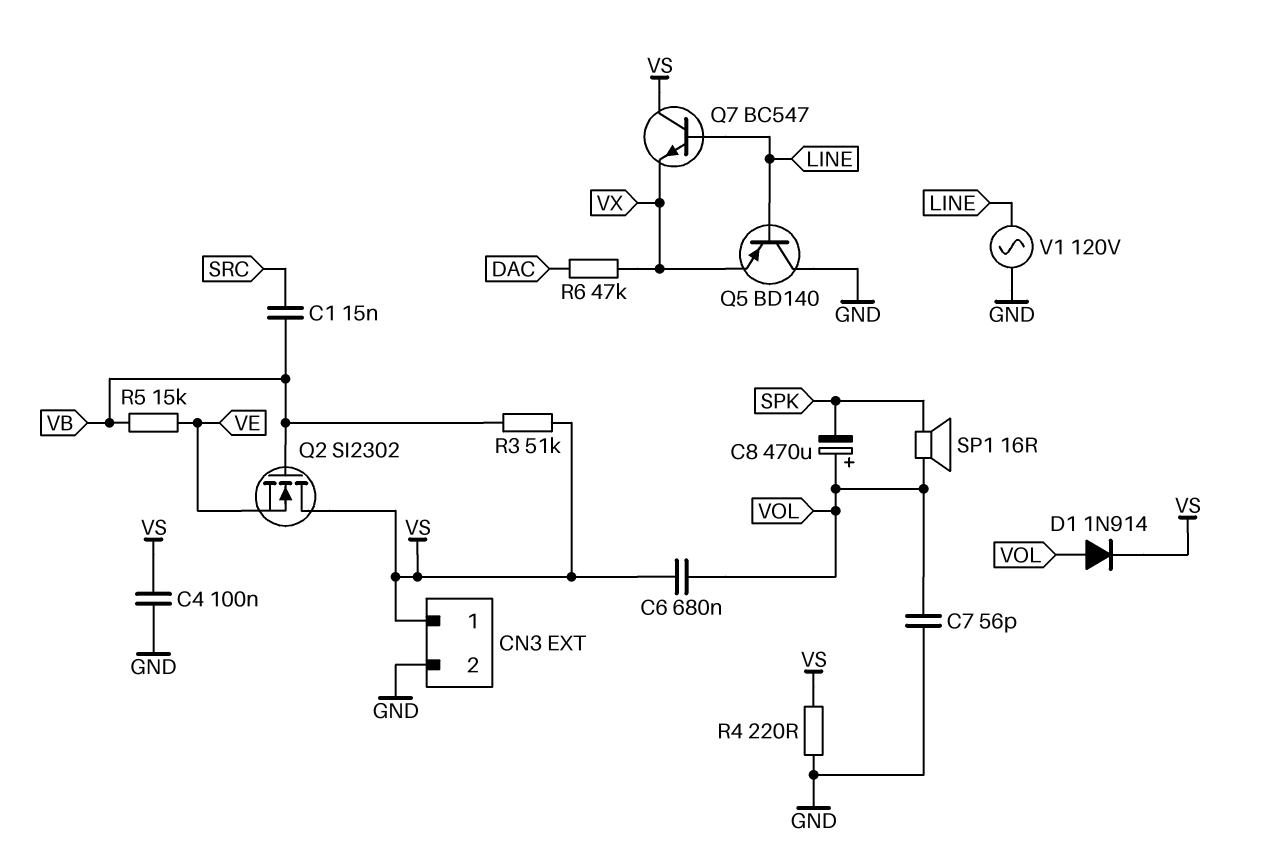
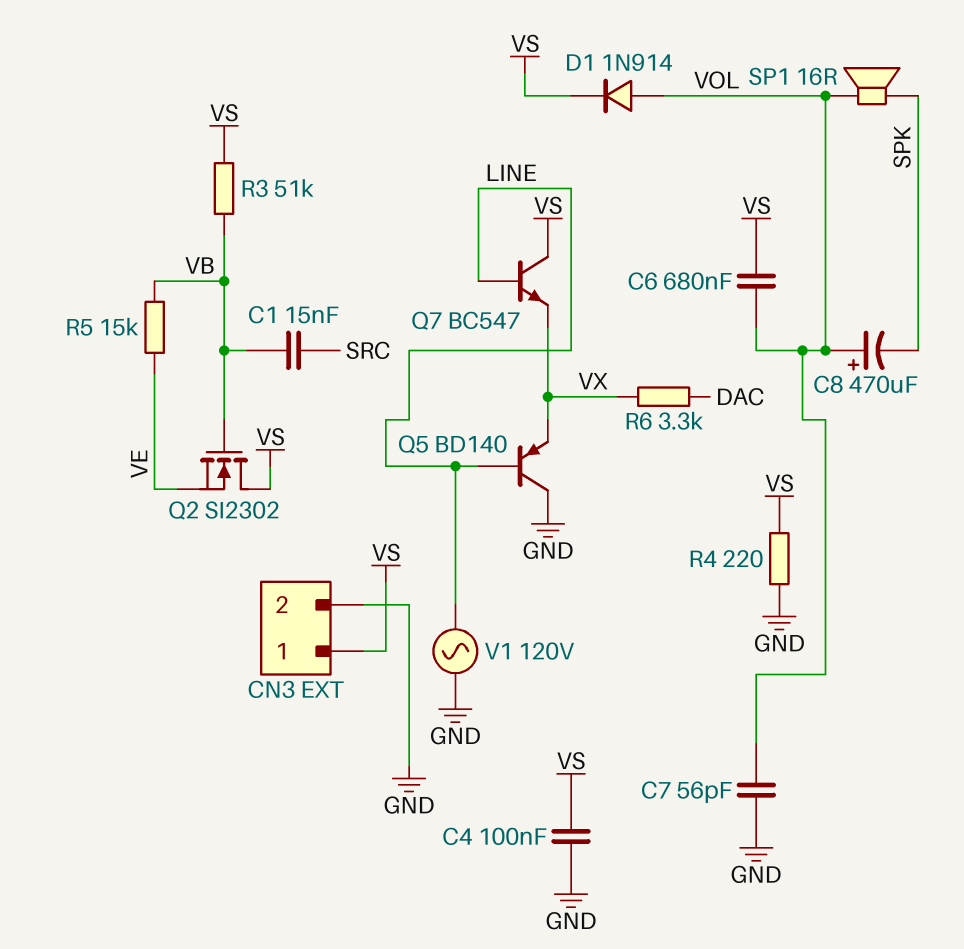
R6: 47k (DAC, VX) -> 3.3k (DAC, VX)

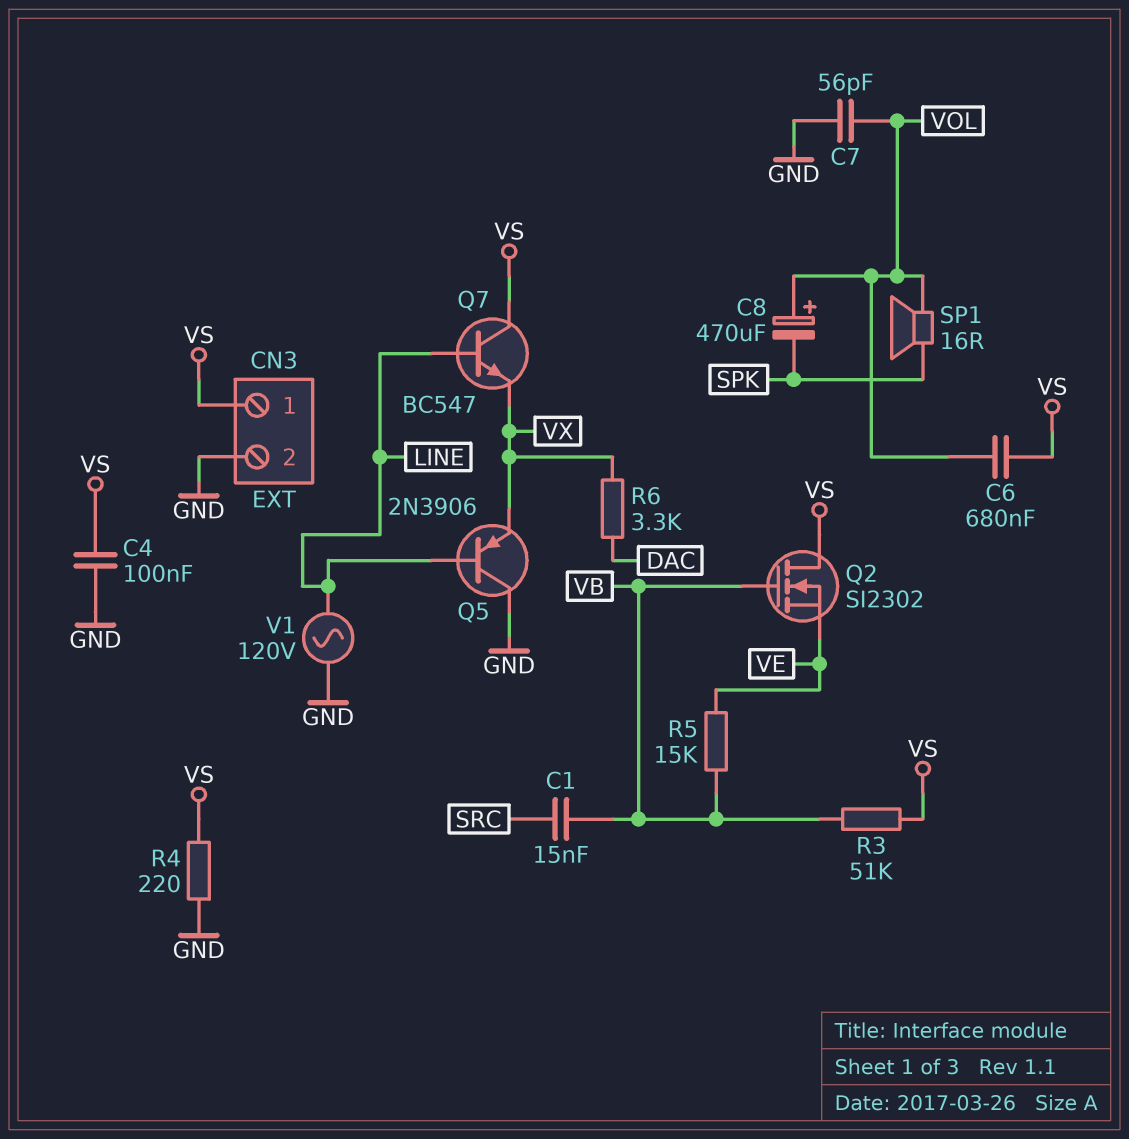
D1: diode 1N914 (A VOL, K VS) -> none
Q5: PNP BD140 (B LINE, C GND, E VX) -> PNP 2N3906 (B LINE, C GND, E VX)

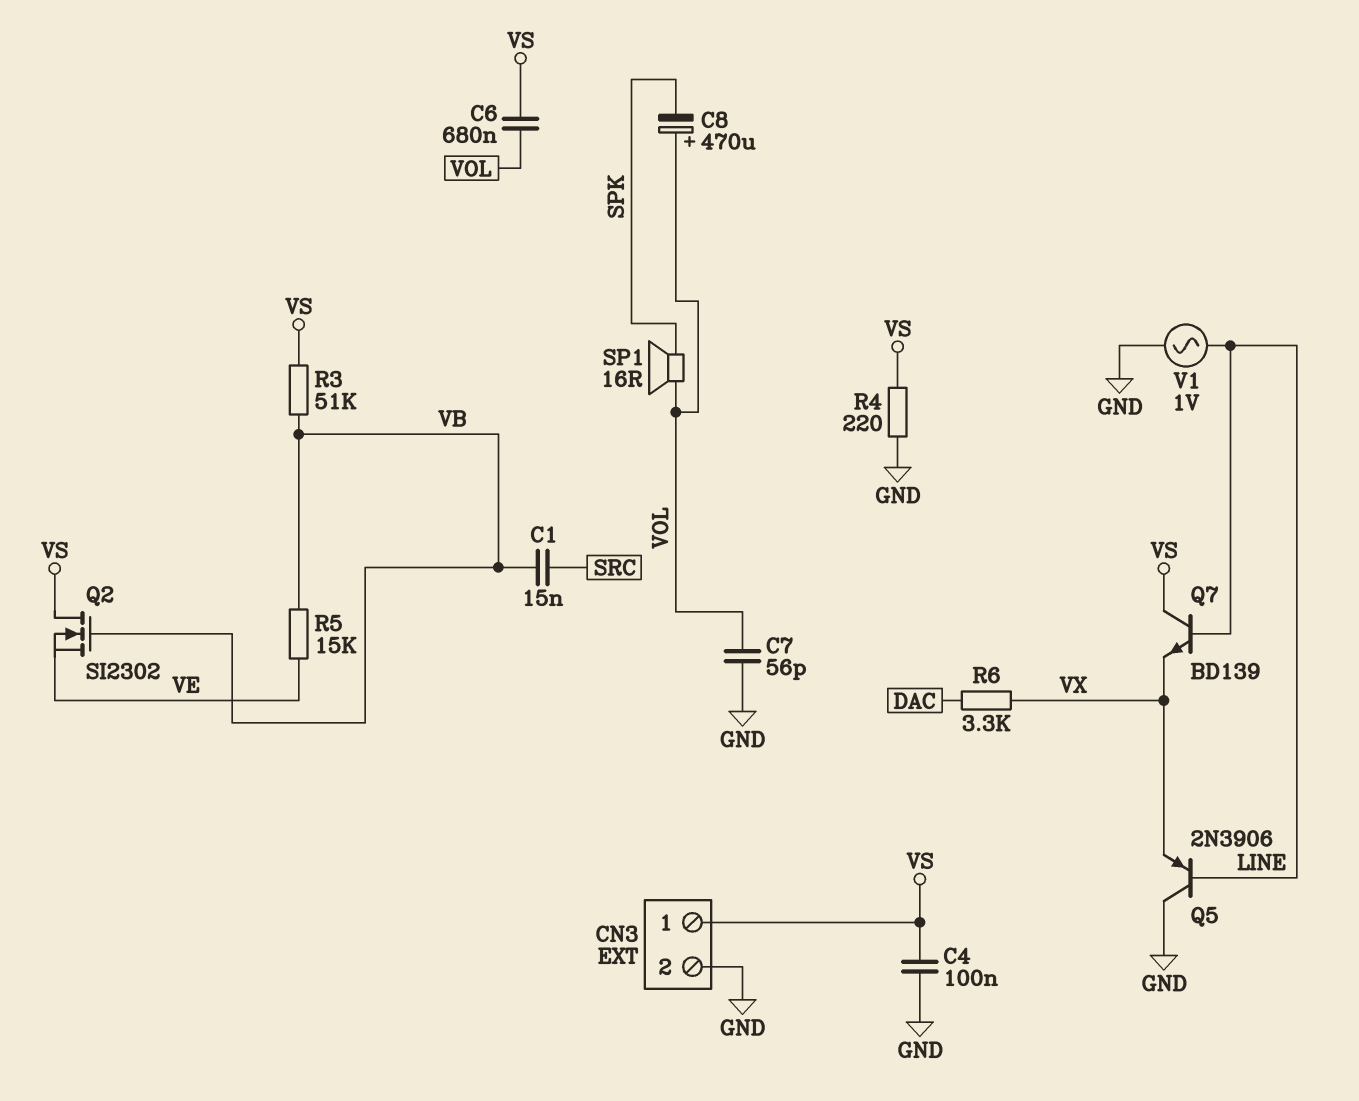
Q7: NPN BC547 (B LINE, C VS, E VX) -> NPN BD139 (B LINE, C VS, E VX)
V1: AC 120V (GND, LINE) -> AC 1V (GND, LINE)

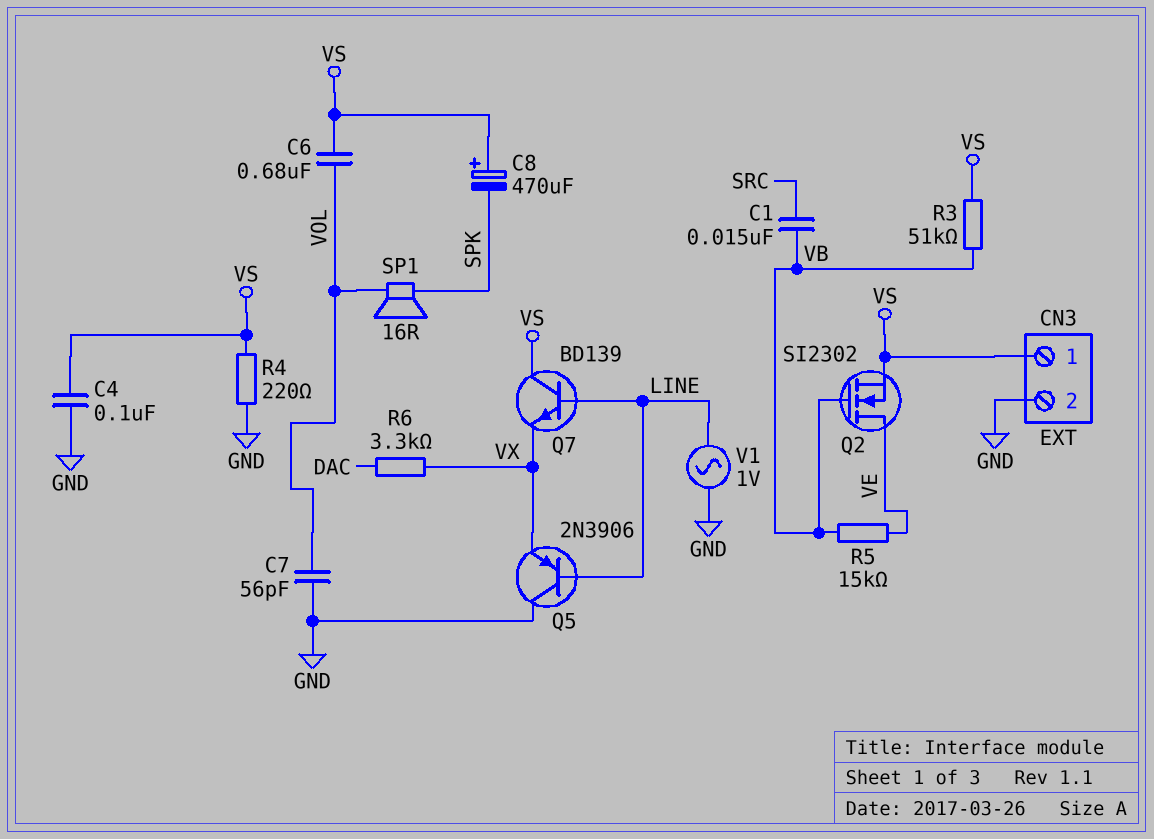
C8: 470uF (plus VOL, minus SPK) -> 470uF (plus VS, minus SPK)
Q2: NMOS SI2302 (G VB, D VS, S VE) -> NMOS SI2302 (G VB, D VE, S VS)

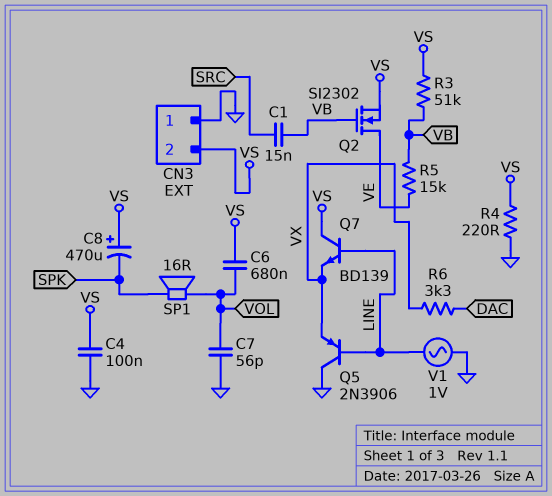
CN3 pin 1: VS -> GND
CN3 pin 2: GND -> VS

